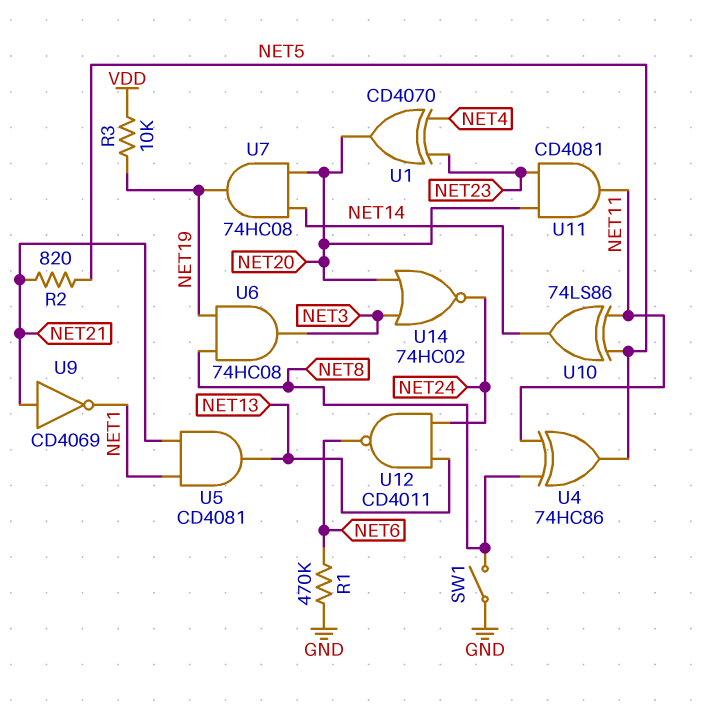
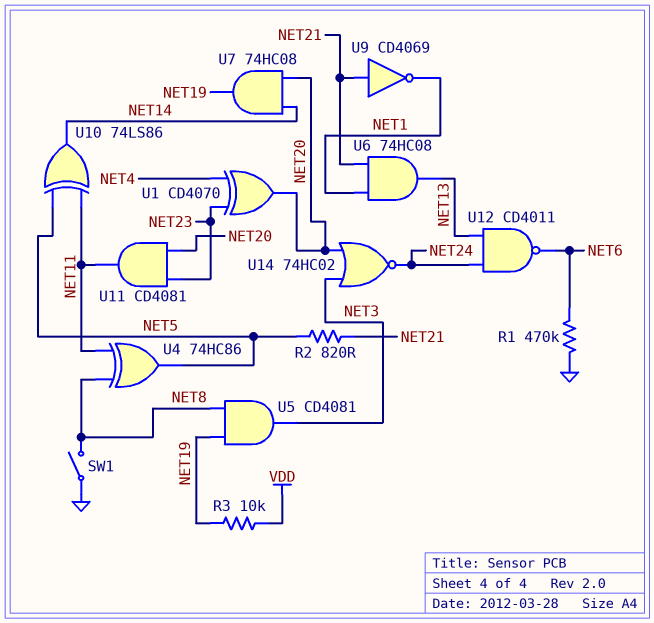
U5: AND CD4081 (in NET1, in NET21, out NET13) -> AND CD4081 (in NET8, in NET19, out NET3)
U6: AND 74HC08 (in NET8, in NET19, out NET3) -> AND 74HC08 (in NET1, in NET21, out NET13)

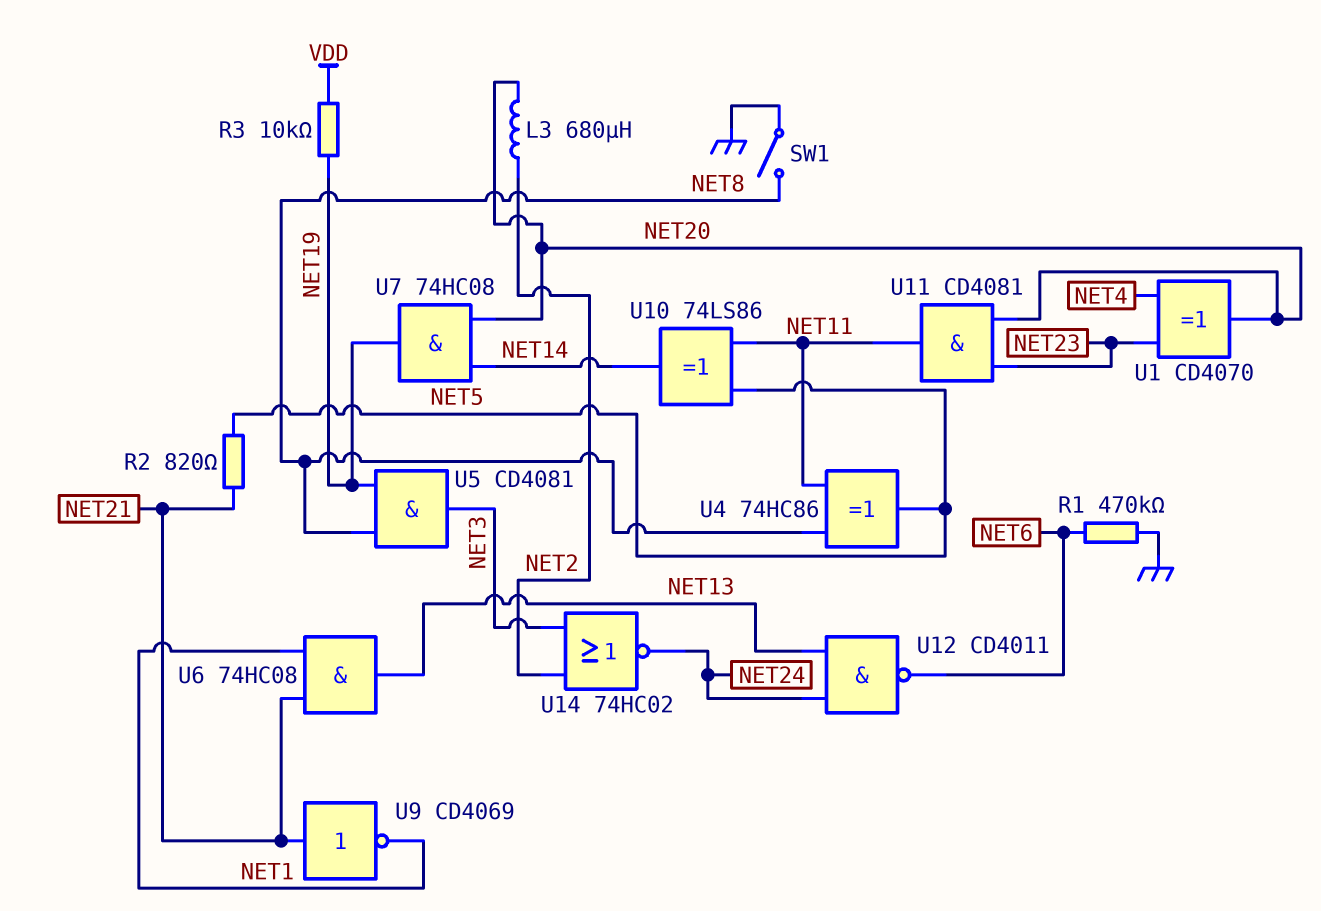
L3: none -> 680uH (NET2, NET20)
U14: NOR 74HC02 (in NET3, in NET20, out NET24) -> NOR 74HC02 (in NET2, in NET3, out NET24)

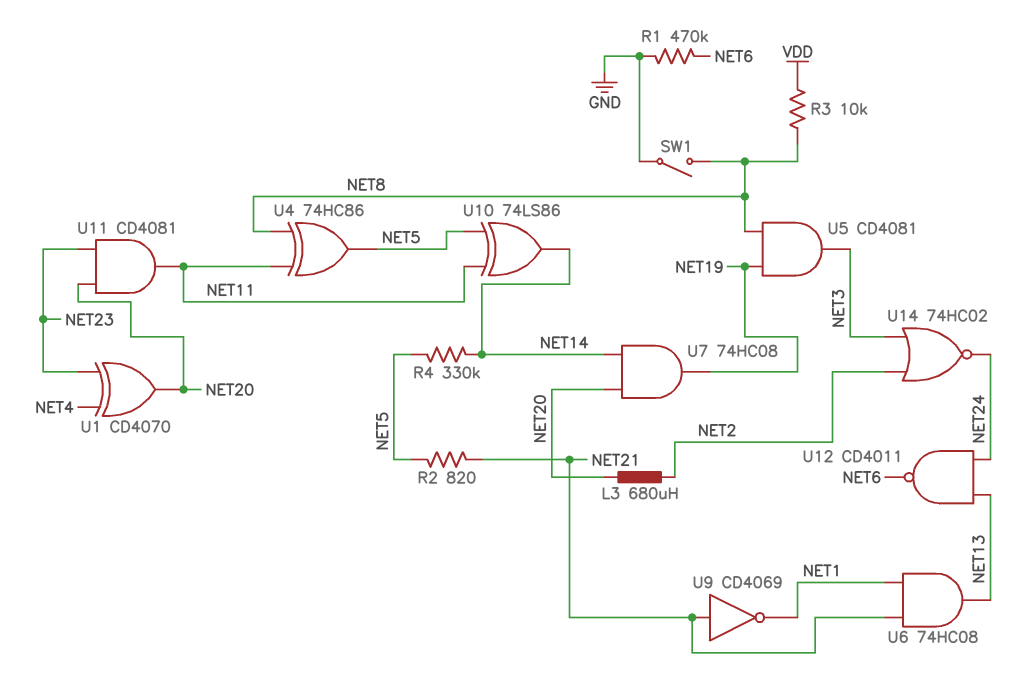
R3: 10k (NET19, VDD) -> 10k (NET8, VDD)
R4: none -> 330k (NET5, NET14)

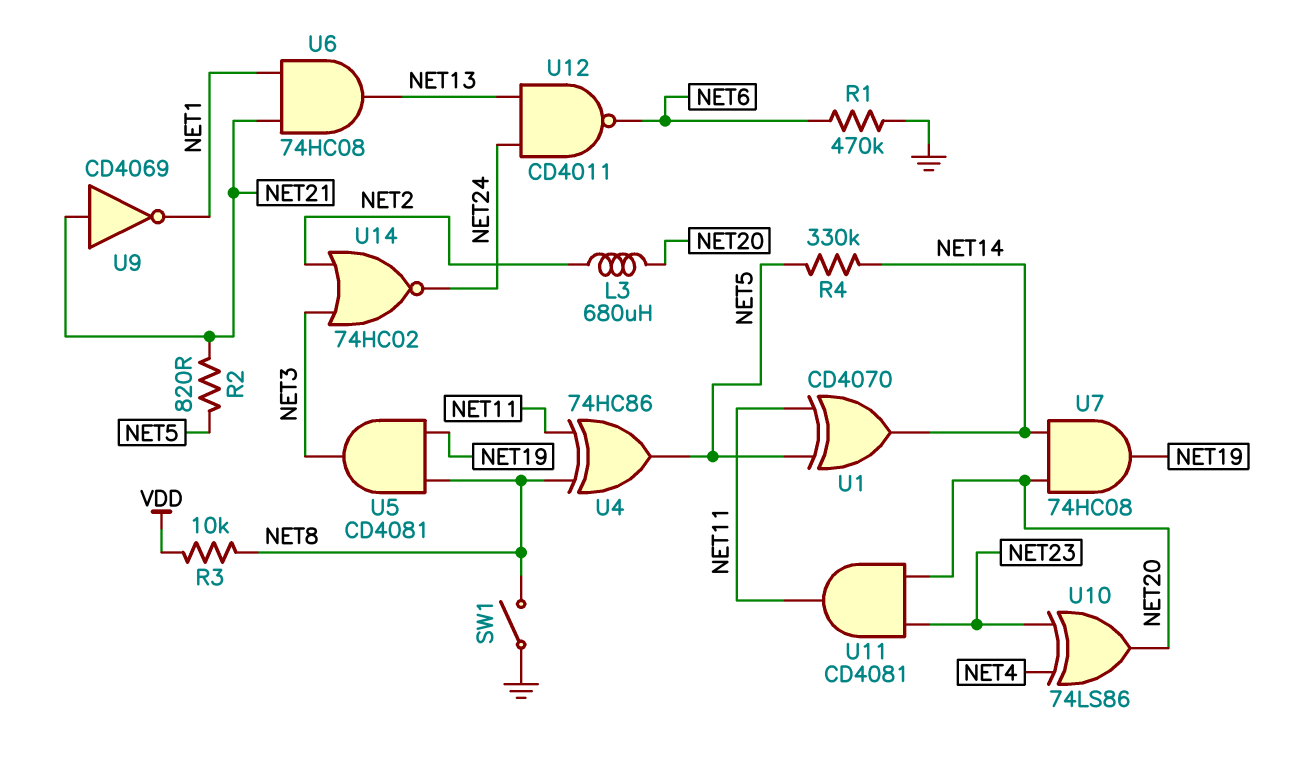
U1: XOR CD4070 (in NET4, in NET23, out NET20) -> XOR CD4070 (in NET5, in NET11, out NET14)
U10: XOR 74LS86 (in NET5, in NET11, out NET14) -> XOR 74LS86 (in NET4, in NET23, out NET20)

